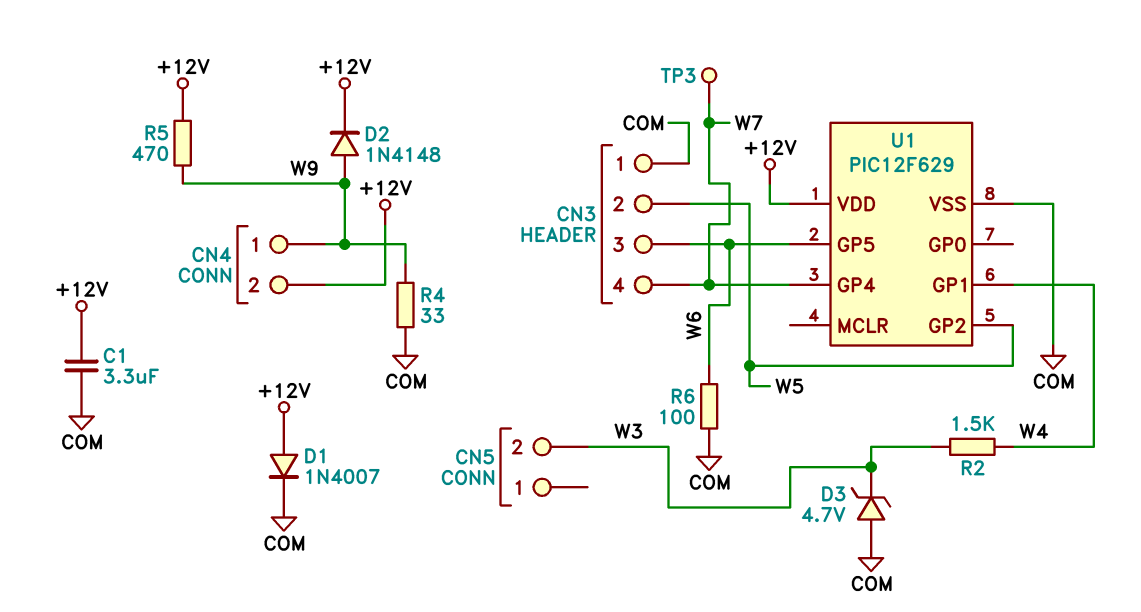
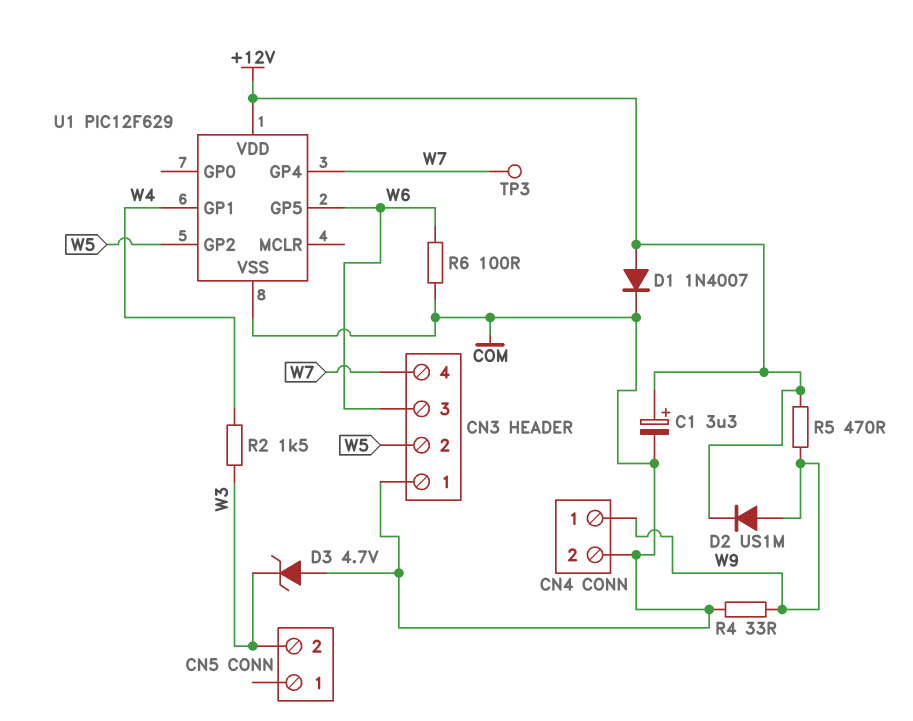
C1: 3.3uF (+12V, COM) -> 3.3uF (plus +12V, minus COM)
CN4 pin 2: +12V -> COM
D2: diode 1N4148 (A W9, K +12V) -> diode US1M (A W9, K +12V)

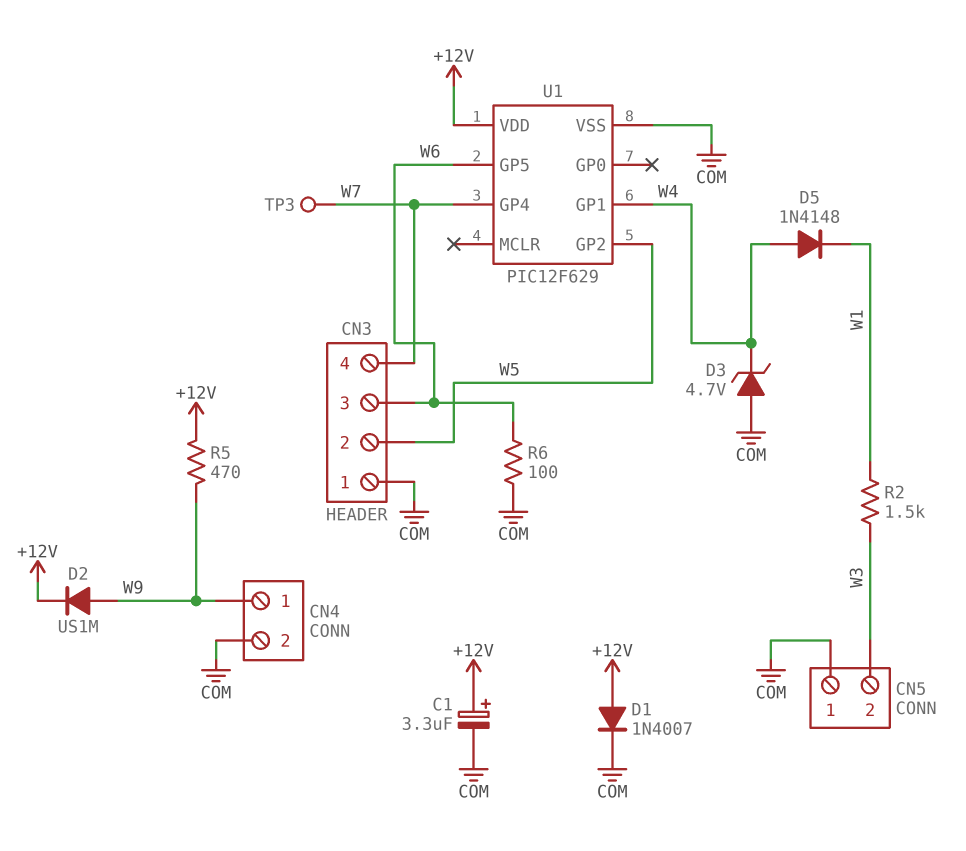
CN5 pin 1: none -> COM
D3: zener 4.7V (A COM, K W3) -> zener 4.7V (A COM, K W4)
D5: none -> diode 1N4148 (A W4, K W1)
R2: 1.5k (W3, W4) -> 1.5k (W1, W3)
R4: 33 (COM, W9) -> none

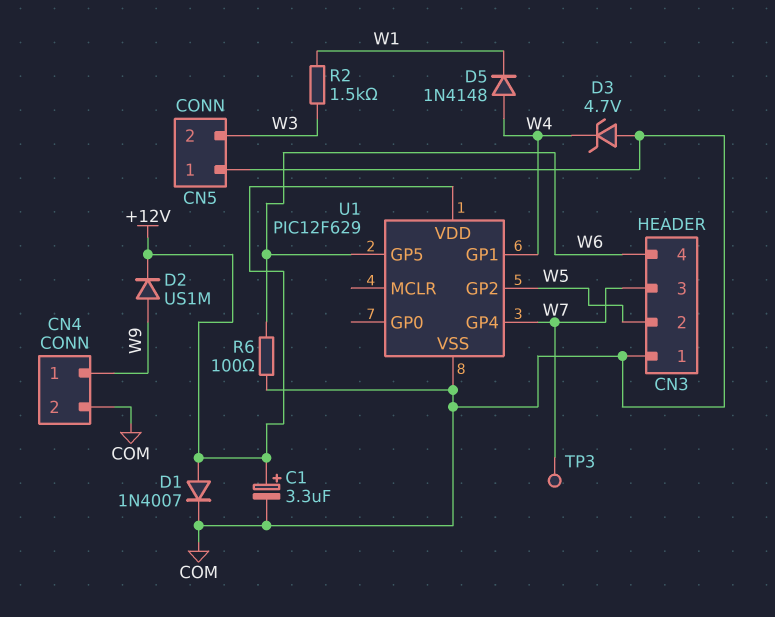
CN3 pin 3: W6 -> W7
CN3 pin 4: W7 -> W6
R5: 470 (+12V, W9) -> none

